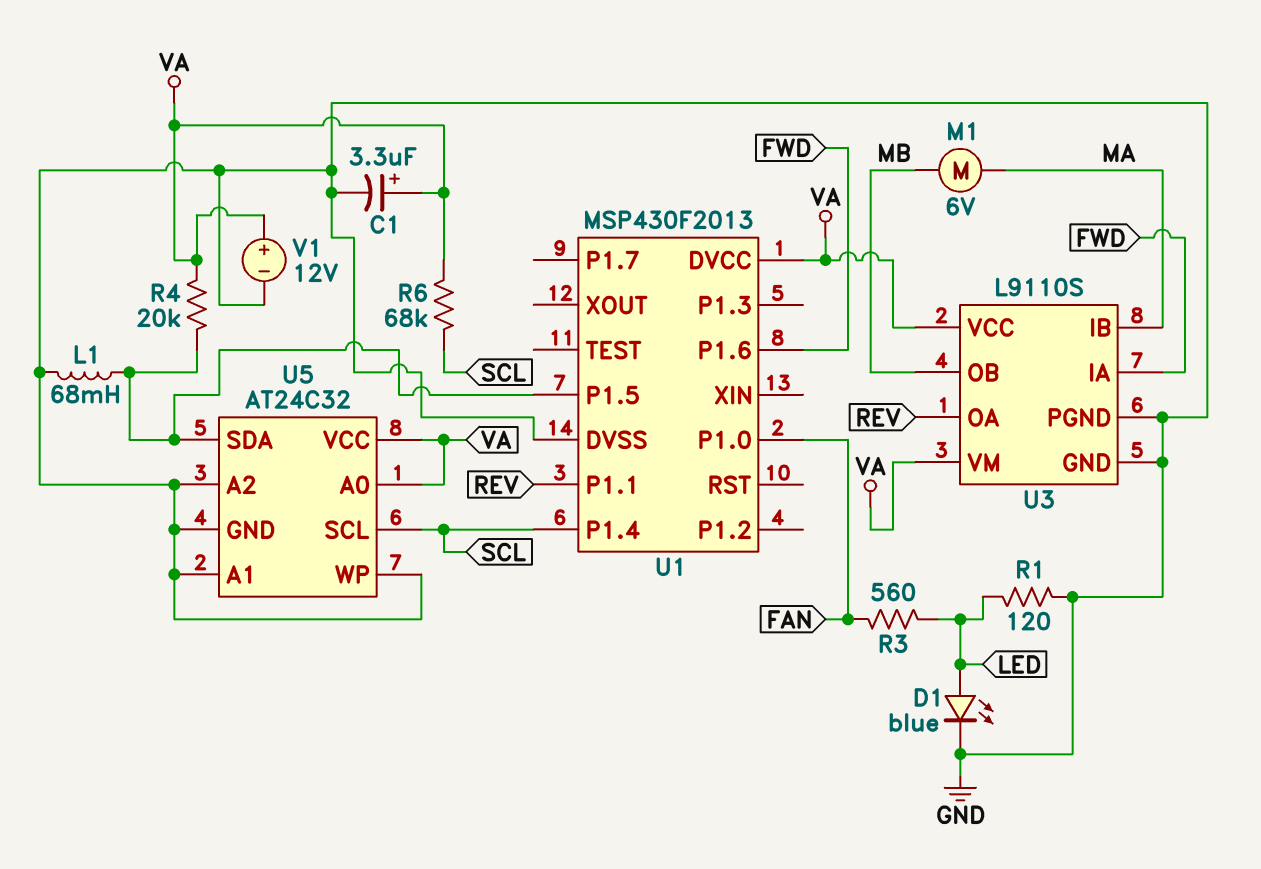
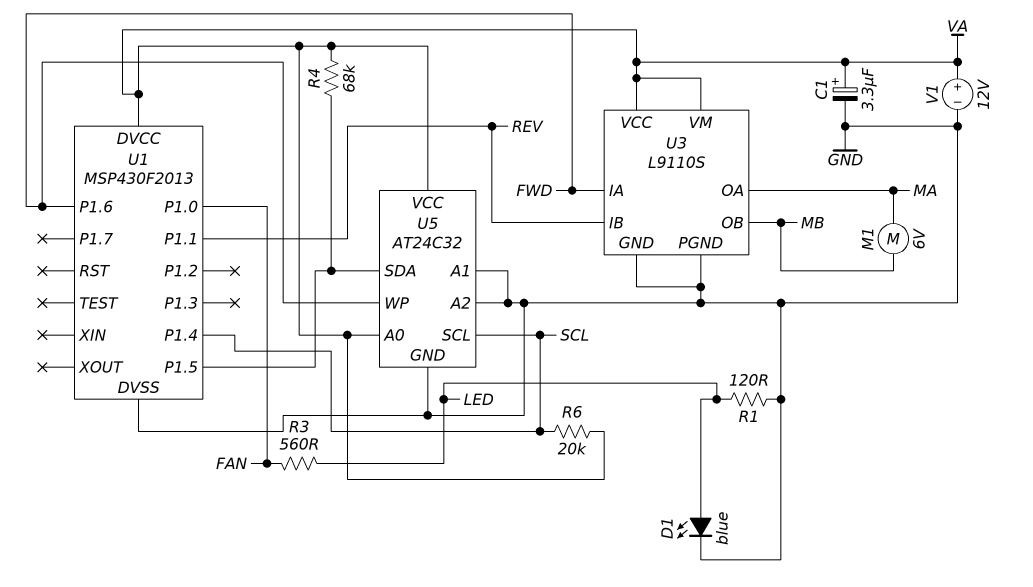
L1: 68mH (GND, U1/P1.5) -> none
R4: 20k (U1/P1.5, VA) -> 68k (U1/P1.5, VA)
R6: 68k (SCL, VA) -> 20k (SCL, VA)
U3 pin IB: MA -> REV
U3 pin OA: REV -> MA
U5 pin WP: GND -> FWD

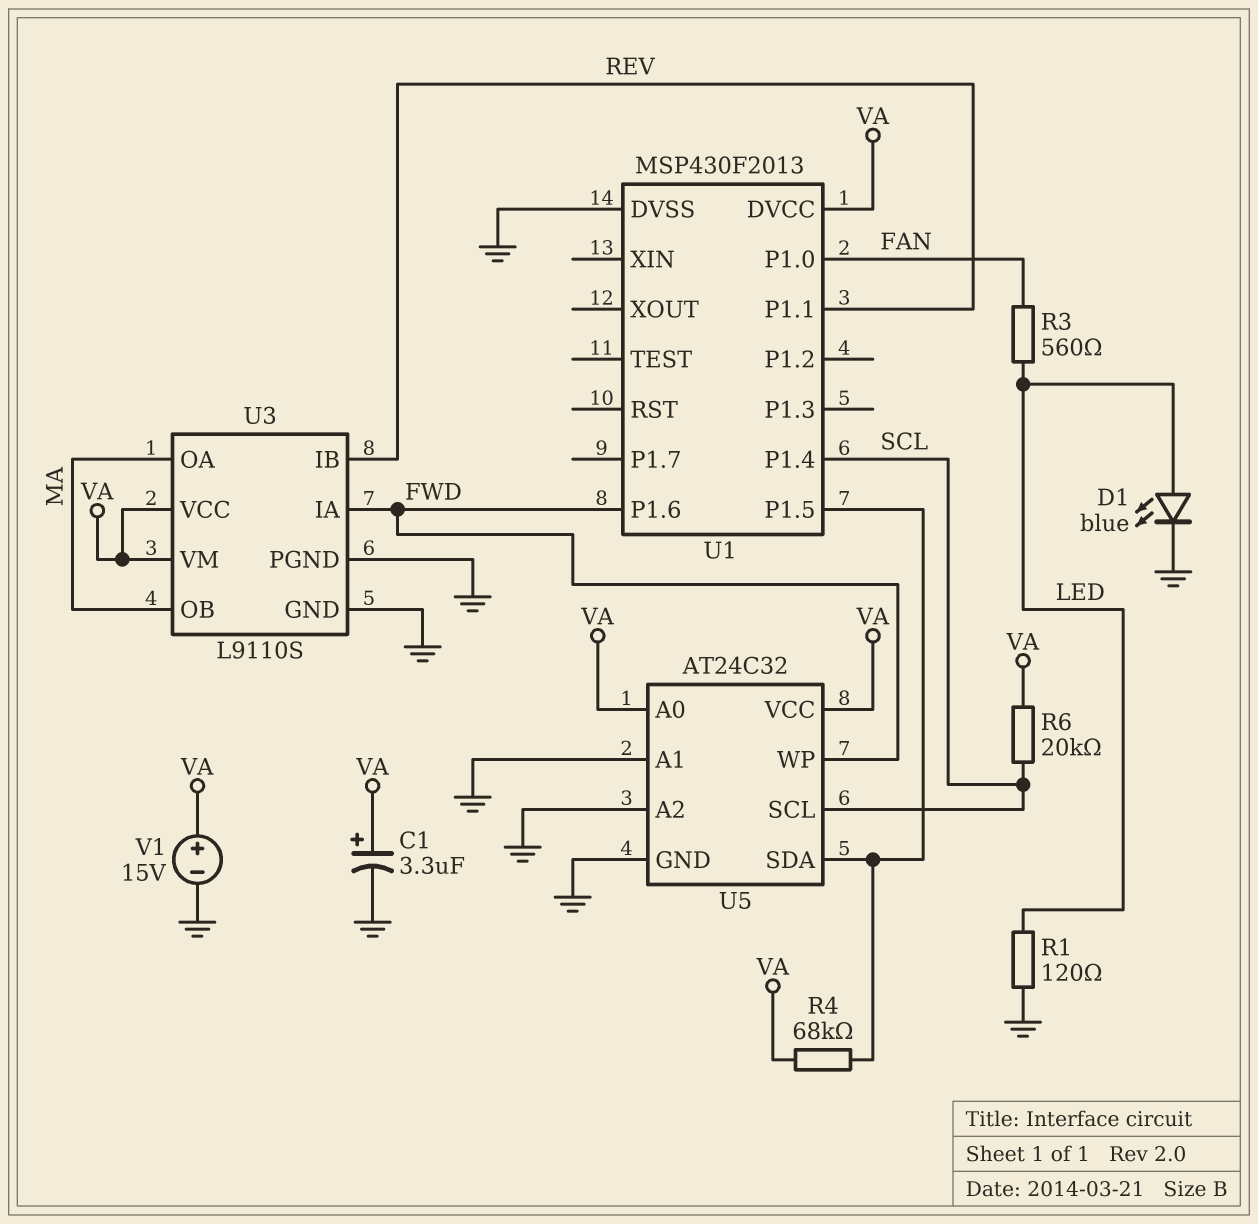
M1: motor 6V (MA, MB) -> none
U3 pin OB: MB -> MA
V1: 12V (plus VA, minus GND) -> 15V (plus VA, minus GND)

